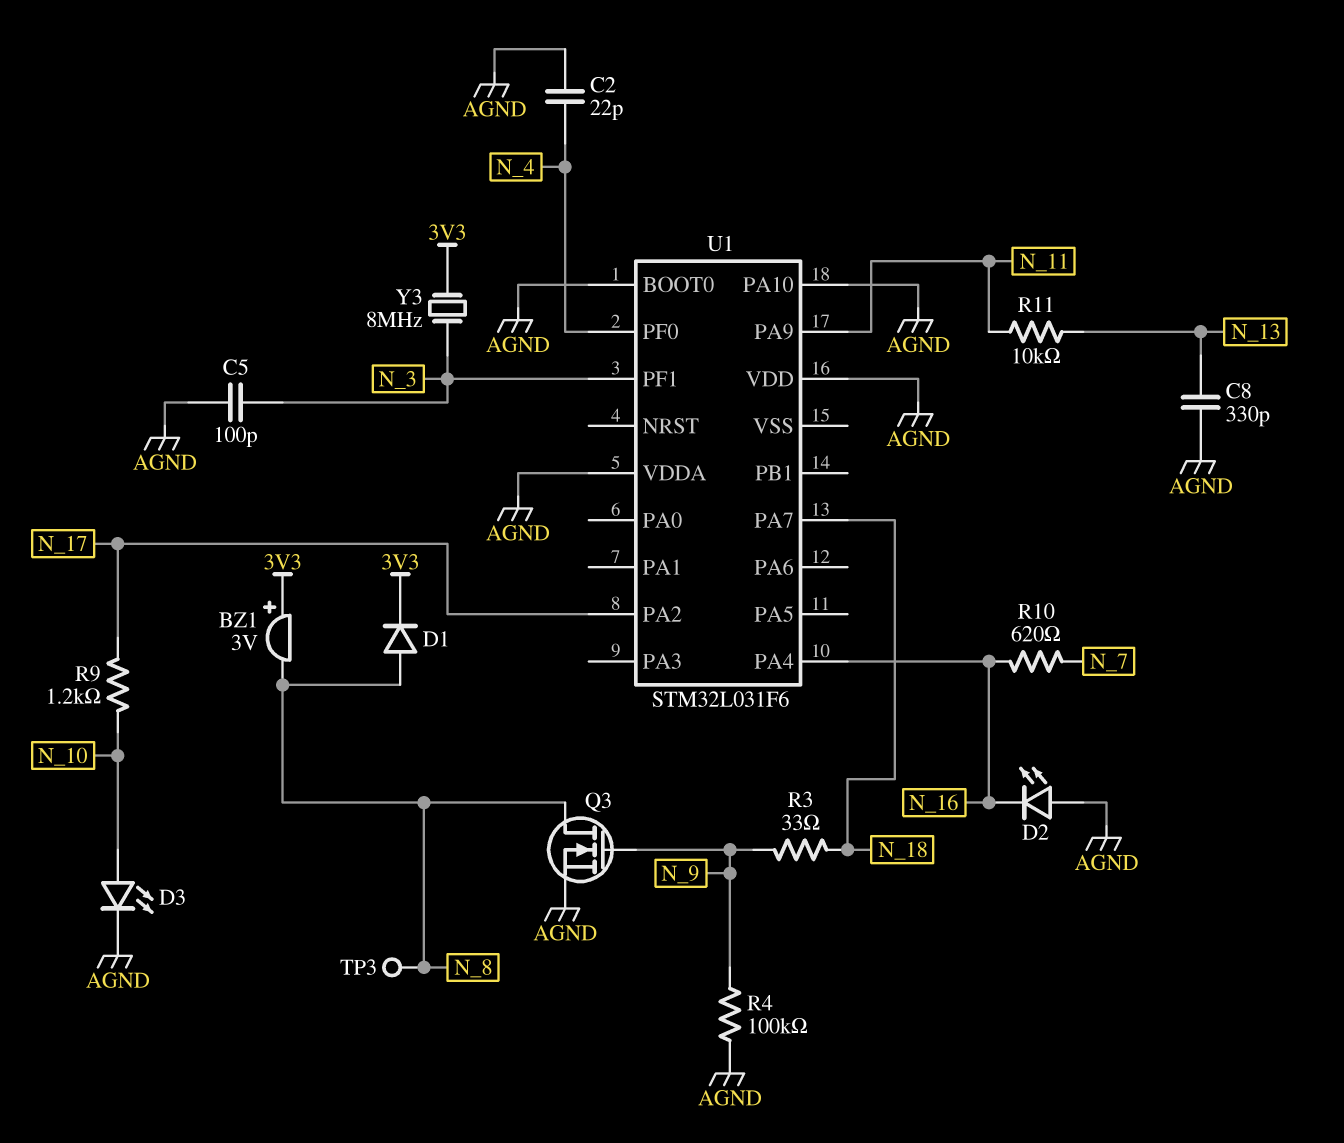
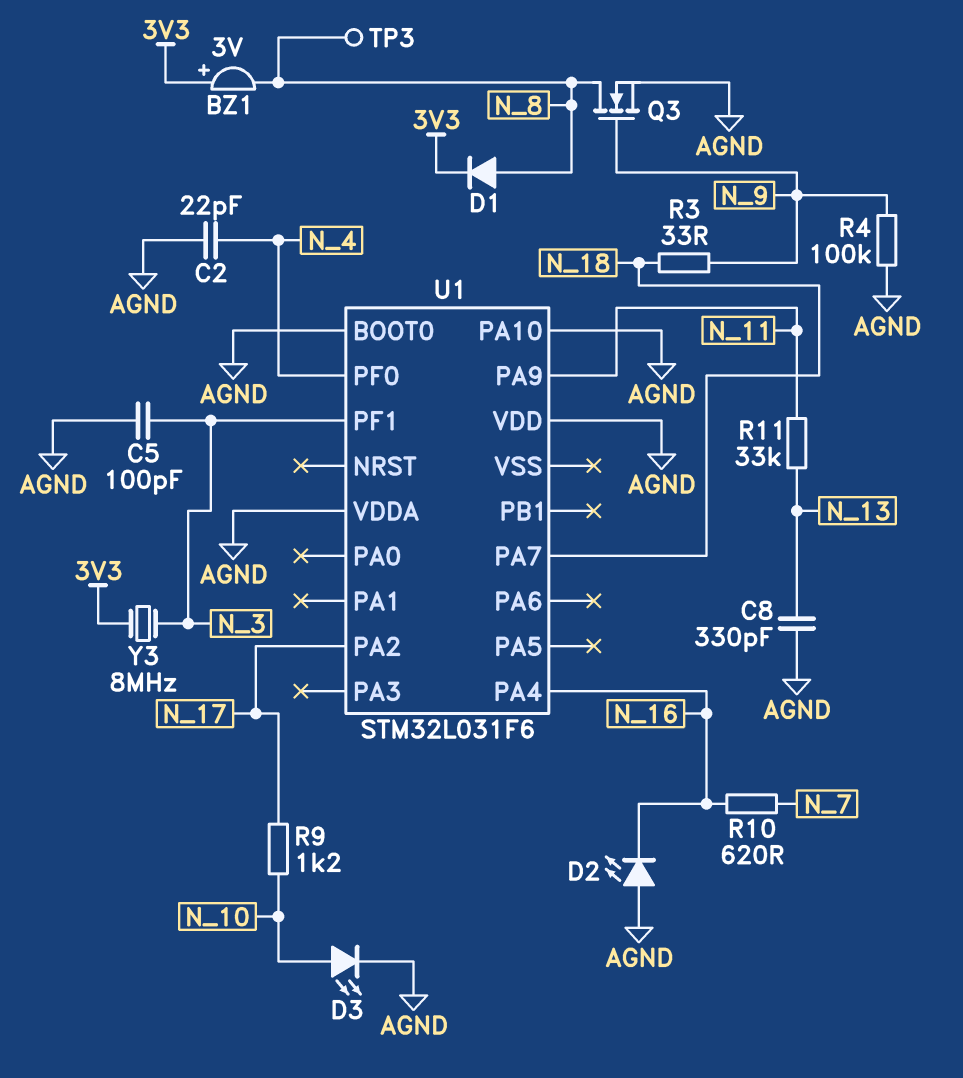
R11: 10k (N_11, N_13) -> 33k (N_11, N_13)

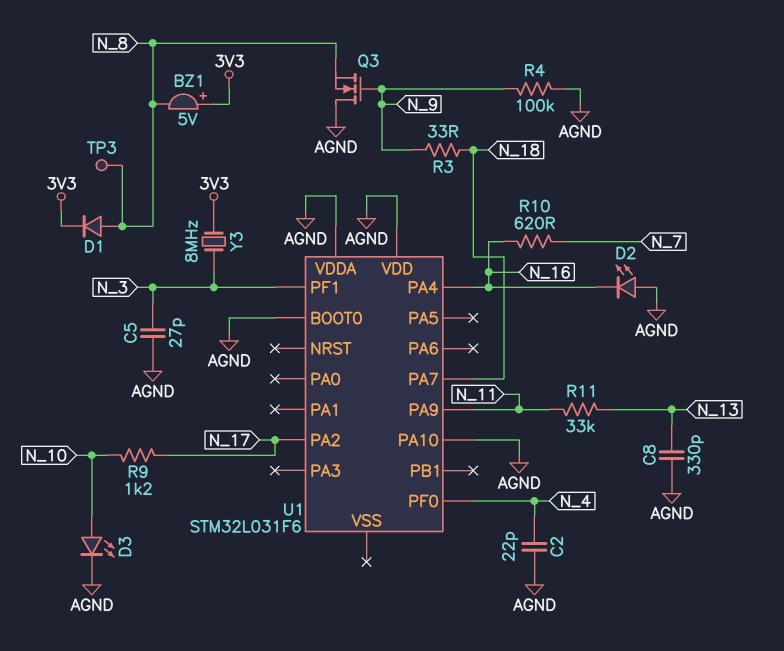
BZ1: buzzer 3V (plus 3V3, minus N_8) -> buzzer 5V (plus 3V3, minus N_8)
C5: 100pF (AGND, N_3) -> 27pF (AGND, N_3)
Q3: NMOS (G N_9, D N_8, S AGND) -> NMOS (G N_9, D AGND, S N_8)

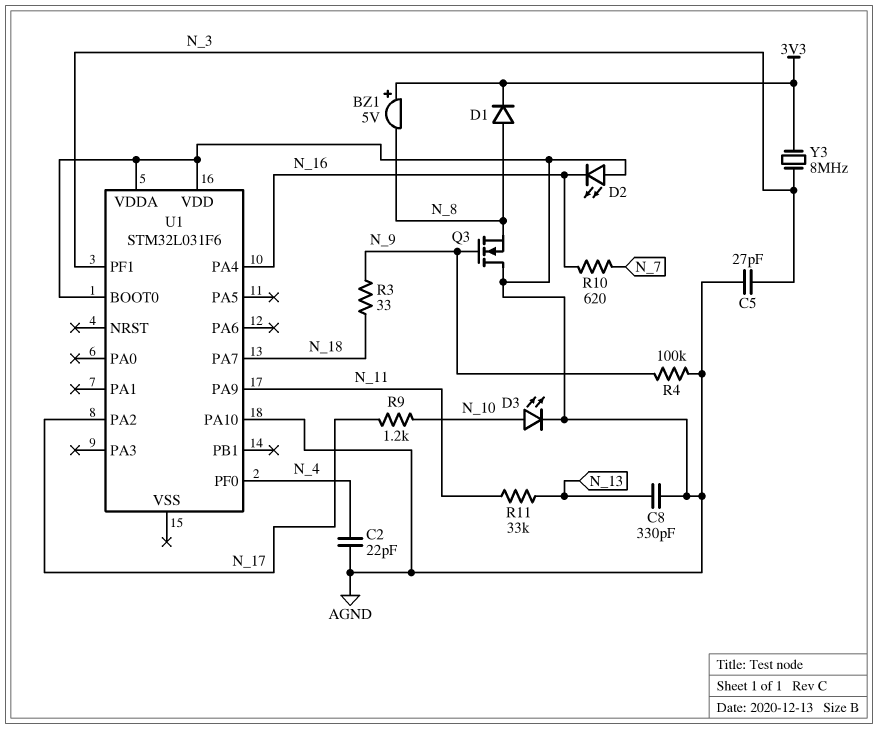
TP3: test point (N_8) -> none

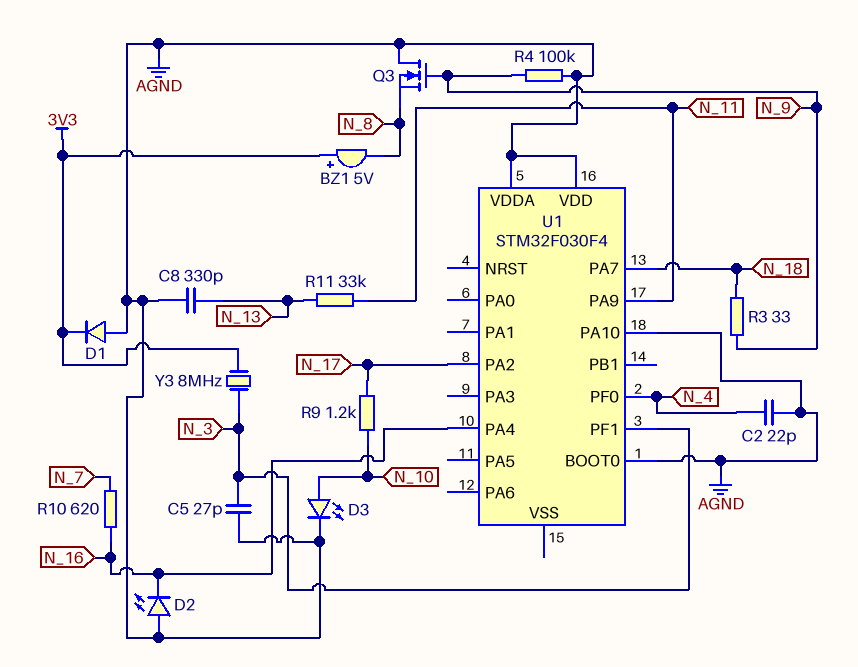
D1: diode (A N_8, K 3V3) -> diode (A AGND, K 3V3)
U1: STM32L031F6 -> STM32F030F4

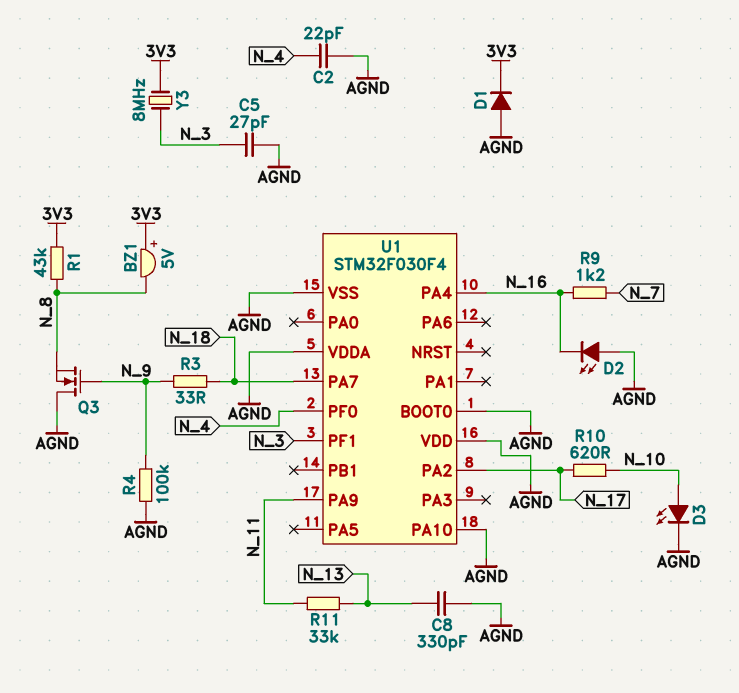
R1: none -> 43k (3V3, N_8)
R9: 1.2k (N_10, N_17) -> 1.2k (N_7, N_16)
R10: 620 (N_7, N_16) -> 620 (N_10, N_17)
U1 pin VSS: none -> AGND

